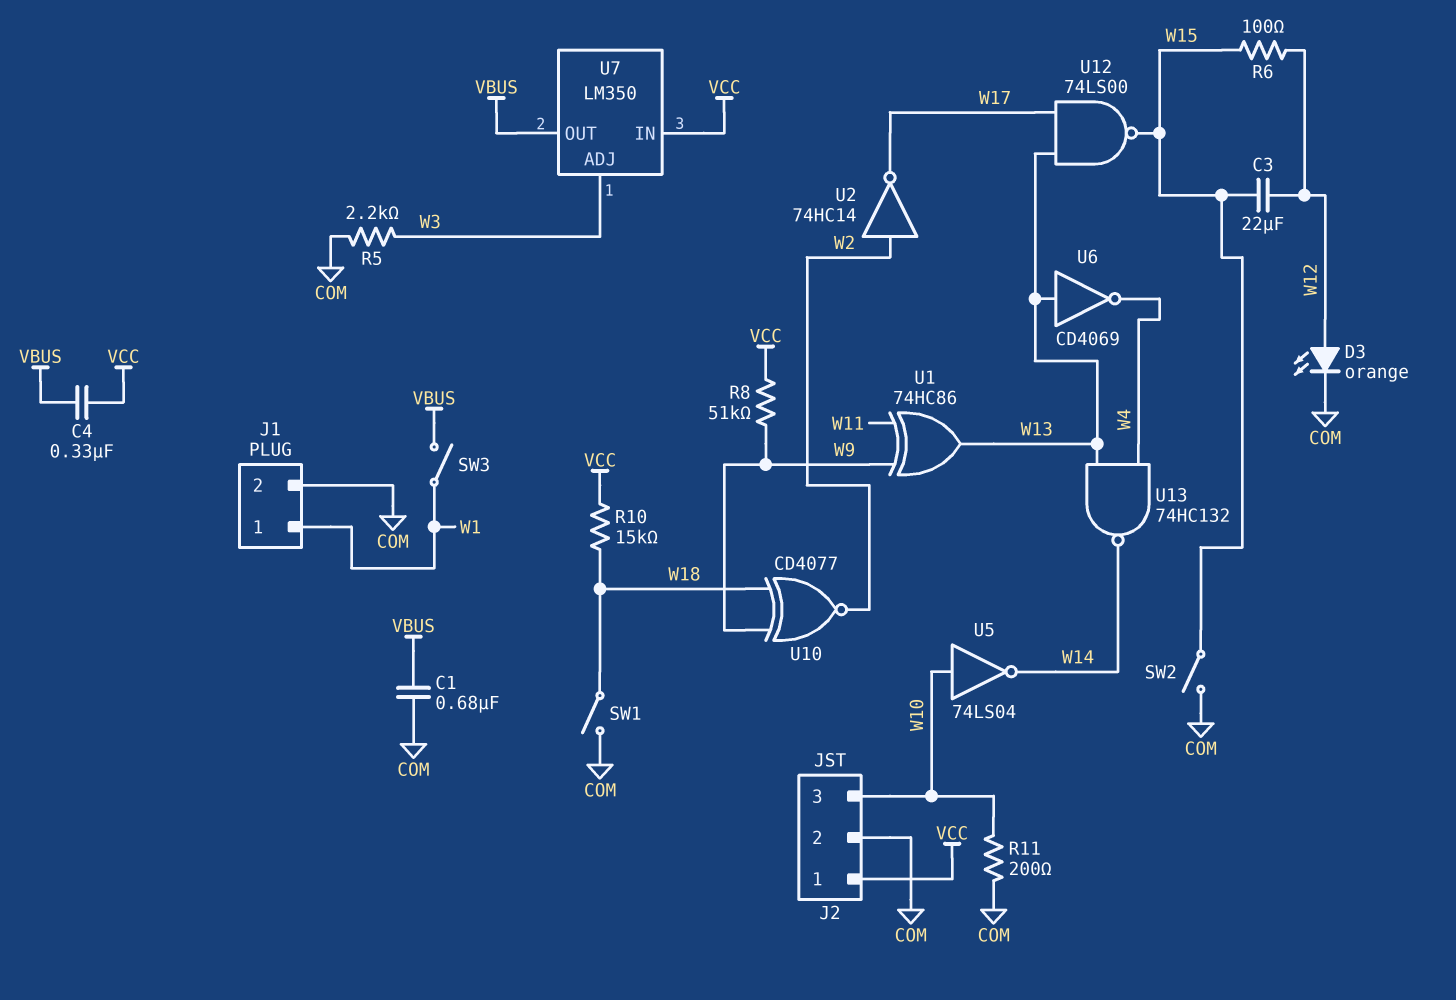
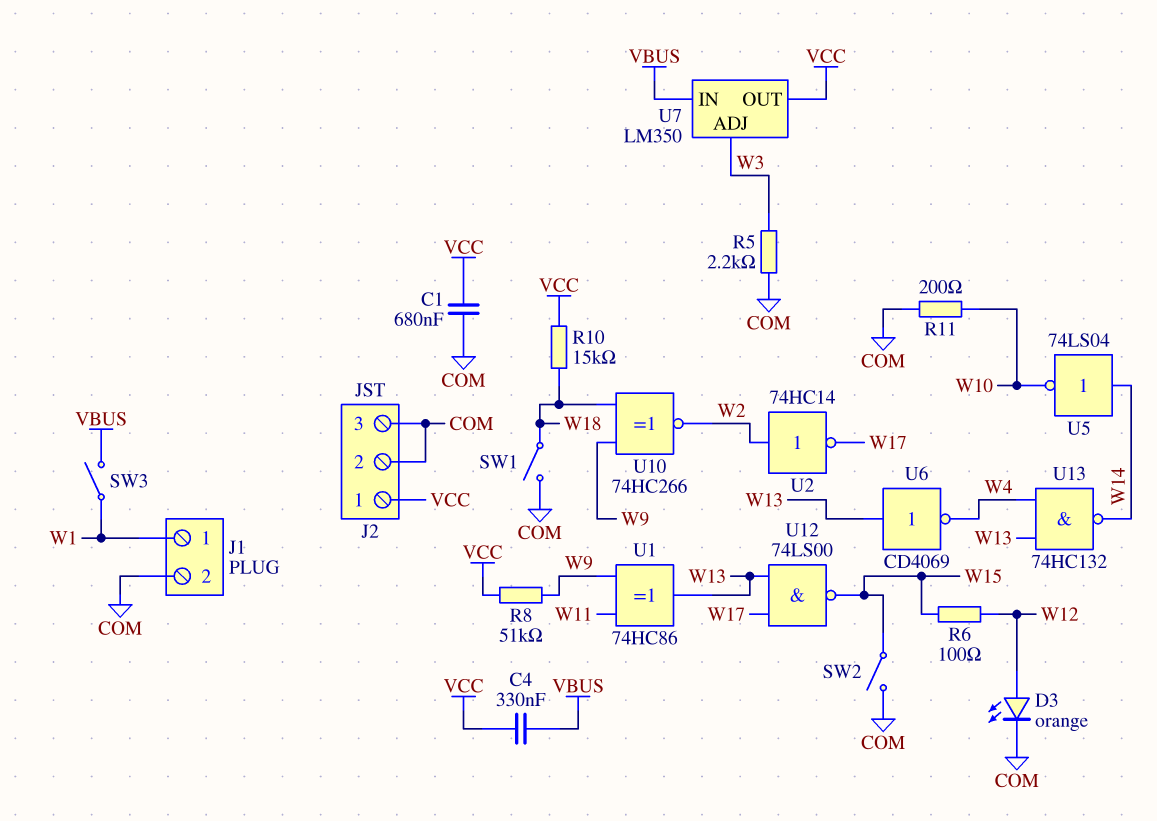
C1: 680nF (COM, VBUS) -> 680nF (COM, VCC)
C3: 22uF (W12, W15) -> none
J2 pin 3: W10 -> COM
U5: NOT 74LS04 (in W10, out W14) -> NOT 74LS04 (in W14, out W10)
U7 pin IN: VCC -> VBUS
U7 pin OUT: VBUS -> VCC
U10: XNOR CD4077 (in W9, in W18, out W2) -> XNOR 74HC266 (in W9, in W18, out W2)

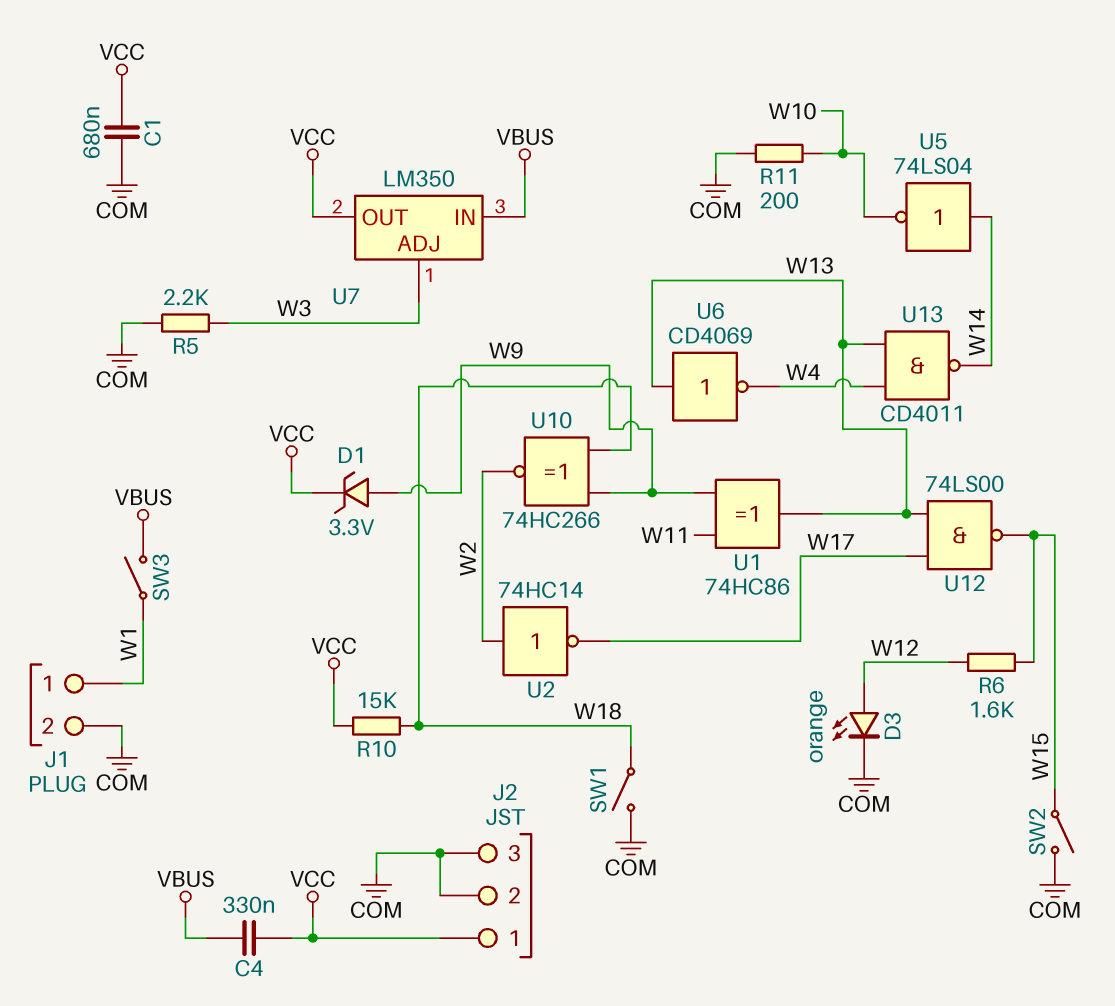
D1: none -> zener 3.3V (A W9, K VCC)
R6: 100 (W12, W15) -> 1.6k (W12, W15)
R8: 51k (VCC, W9) -> none
U13: NAND 74HC132 (in W4, in W13, out W14) -> NAND CD4011 (in W4, in W13, out W14)

